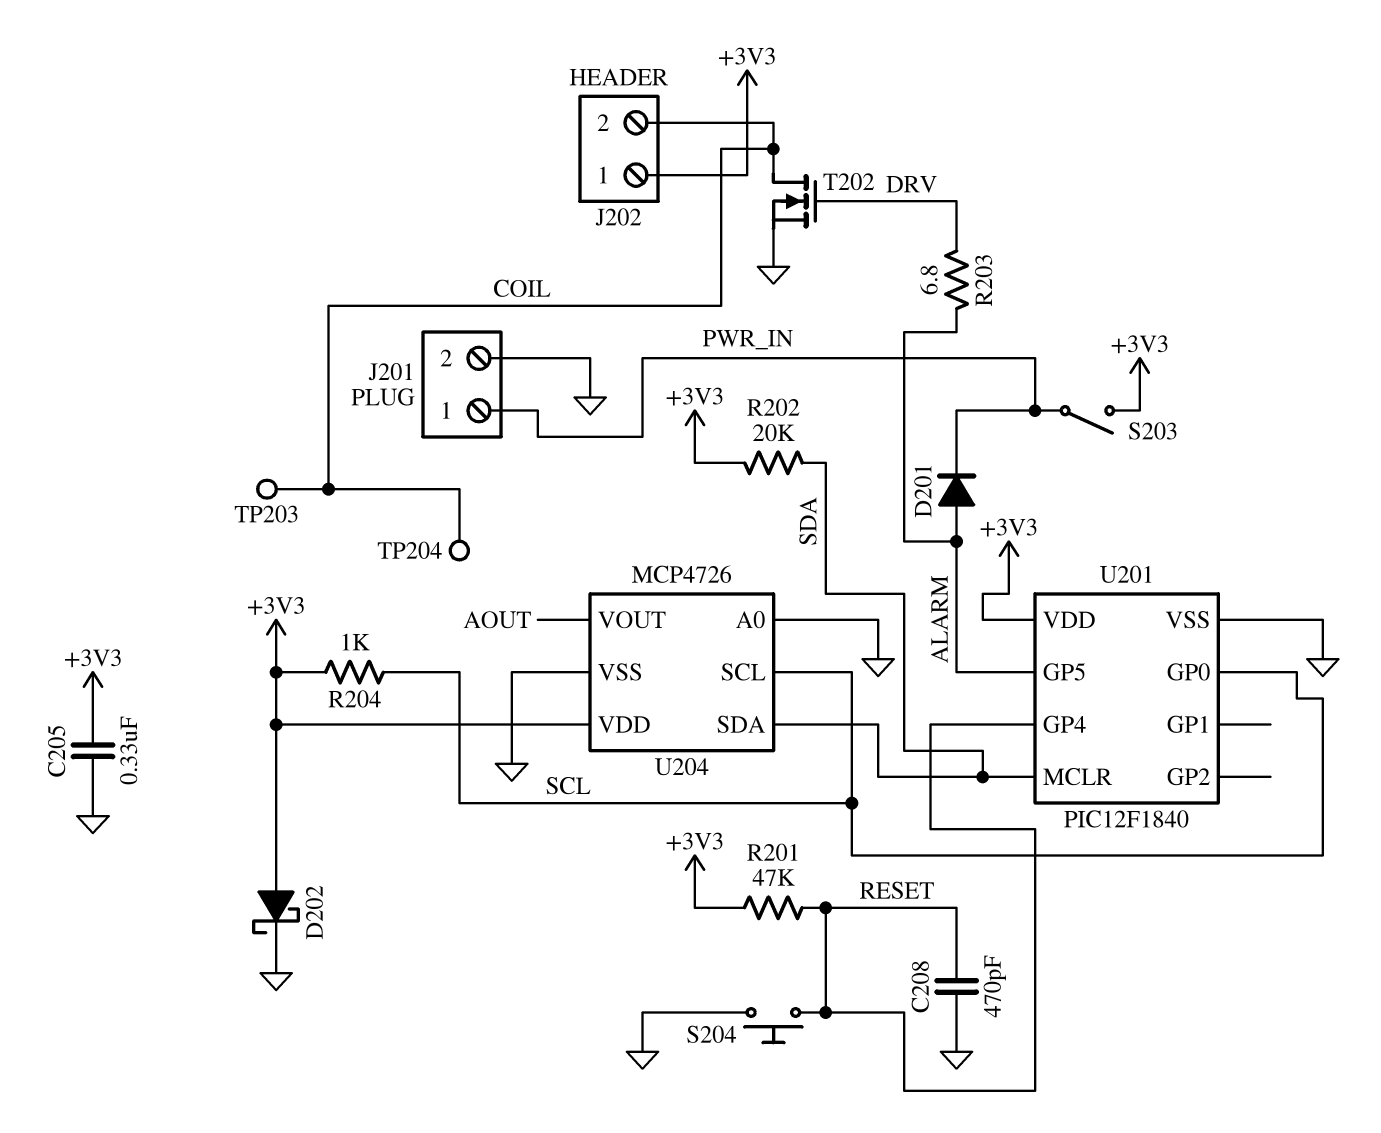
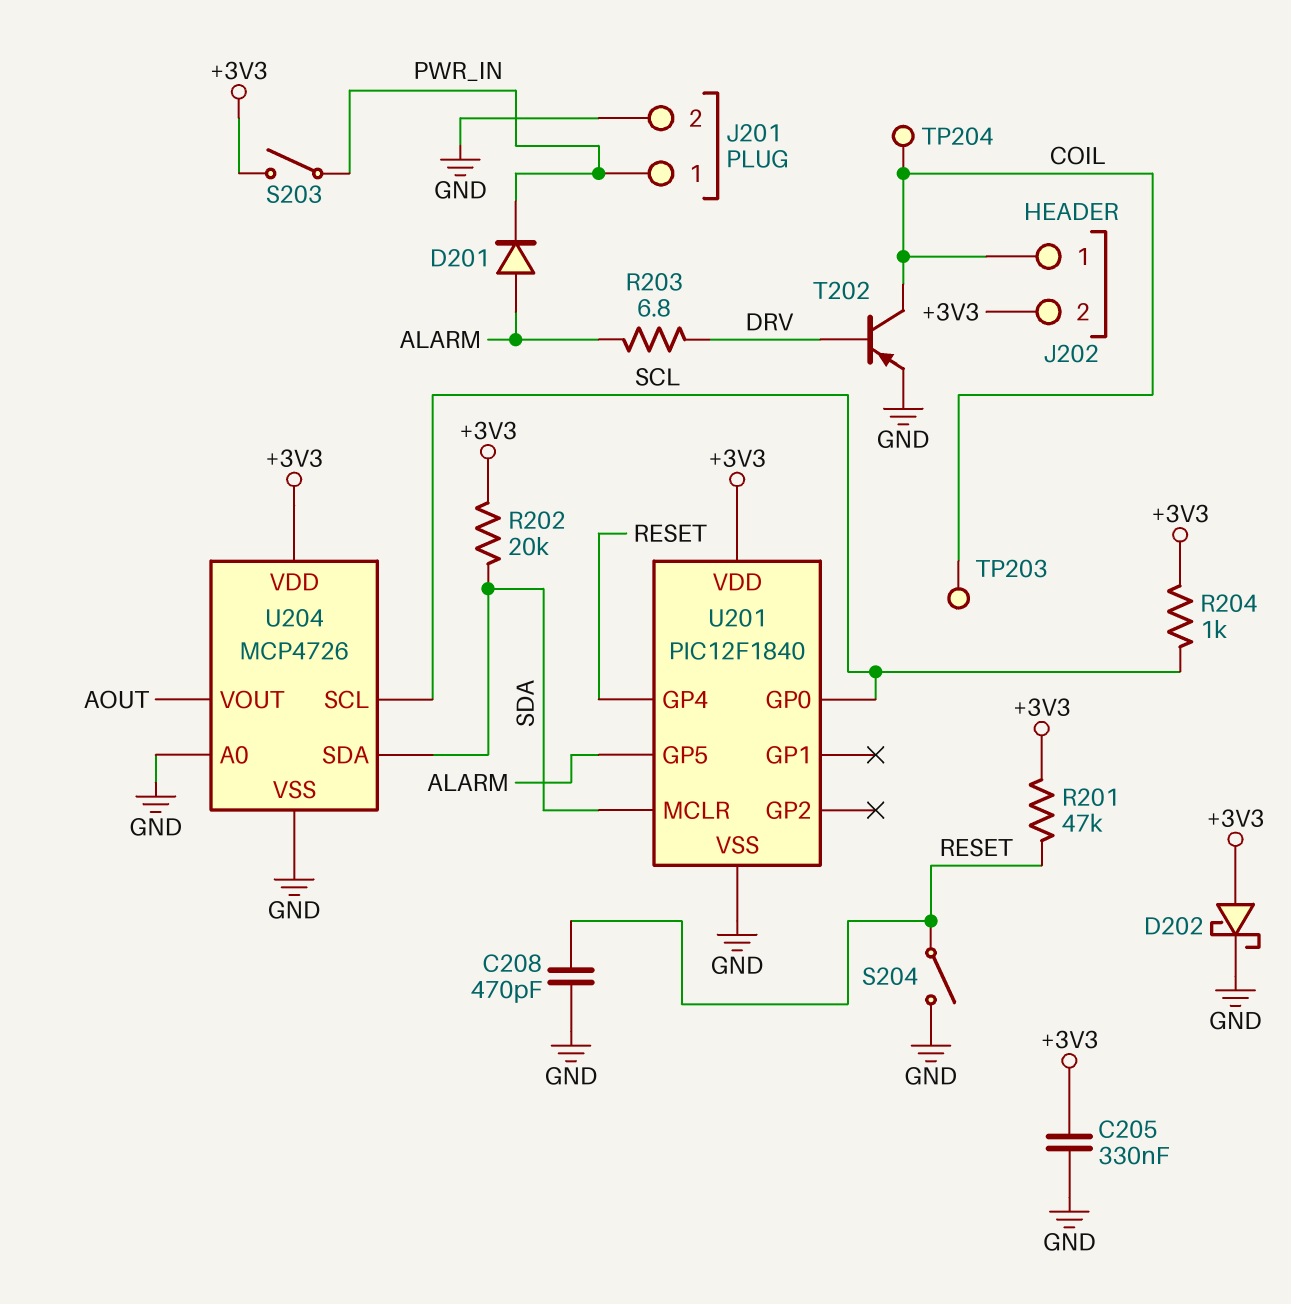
J202 pin 1: +3V3 -> COIL
J202 pin 2: COIL -> +3V3
S204: button (GND, RESET) -> switch (GND, RESET)
T202: NMOS (G DRV, D COIL, S GND) -> PNP (B DRV, C COIL, E GND)

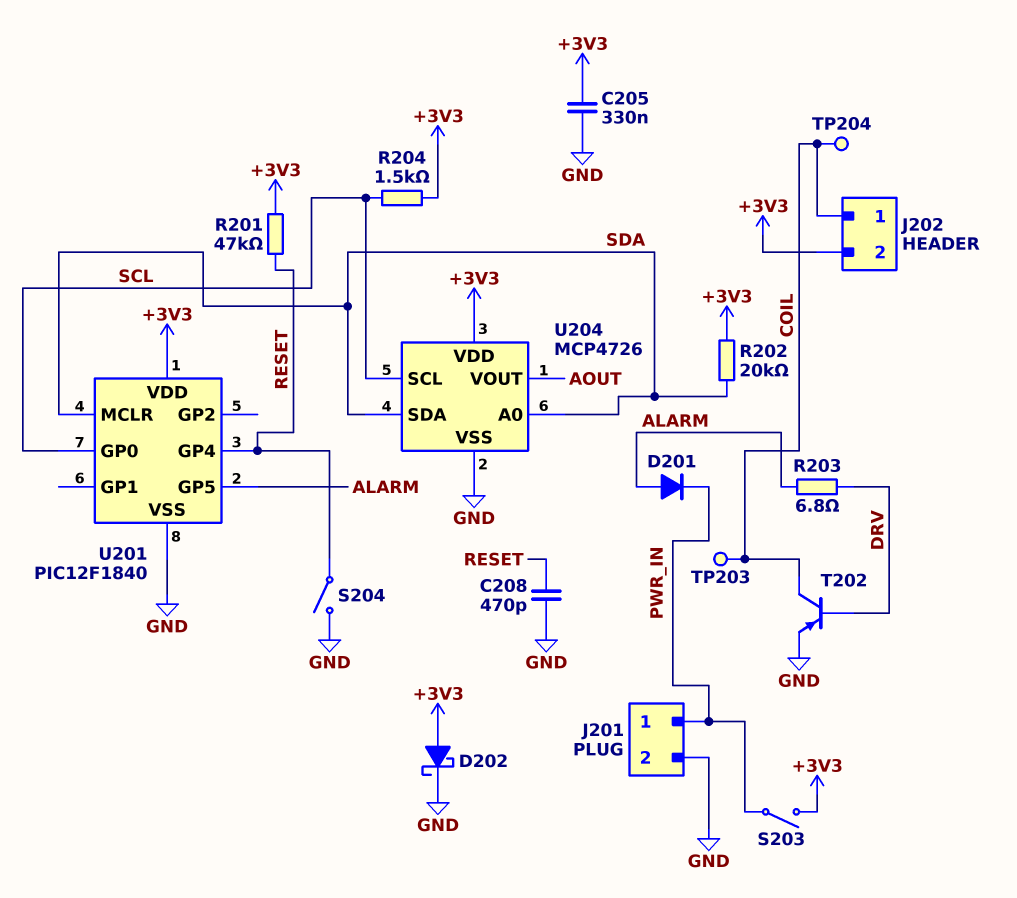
R204: 1k (+3V3, SCL) -> 1.5k (+3V3, SCL)
U204 pin A0: GND -> SDA

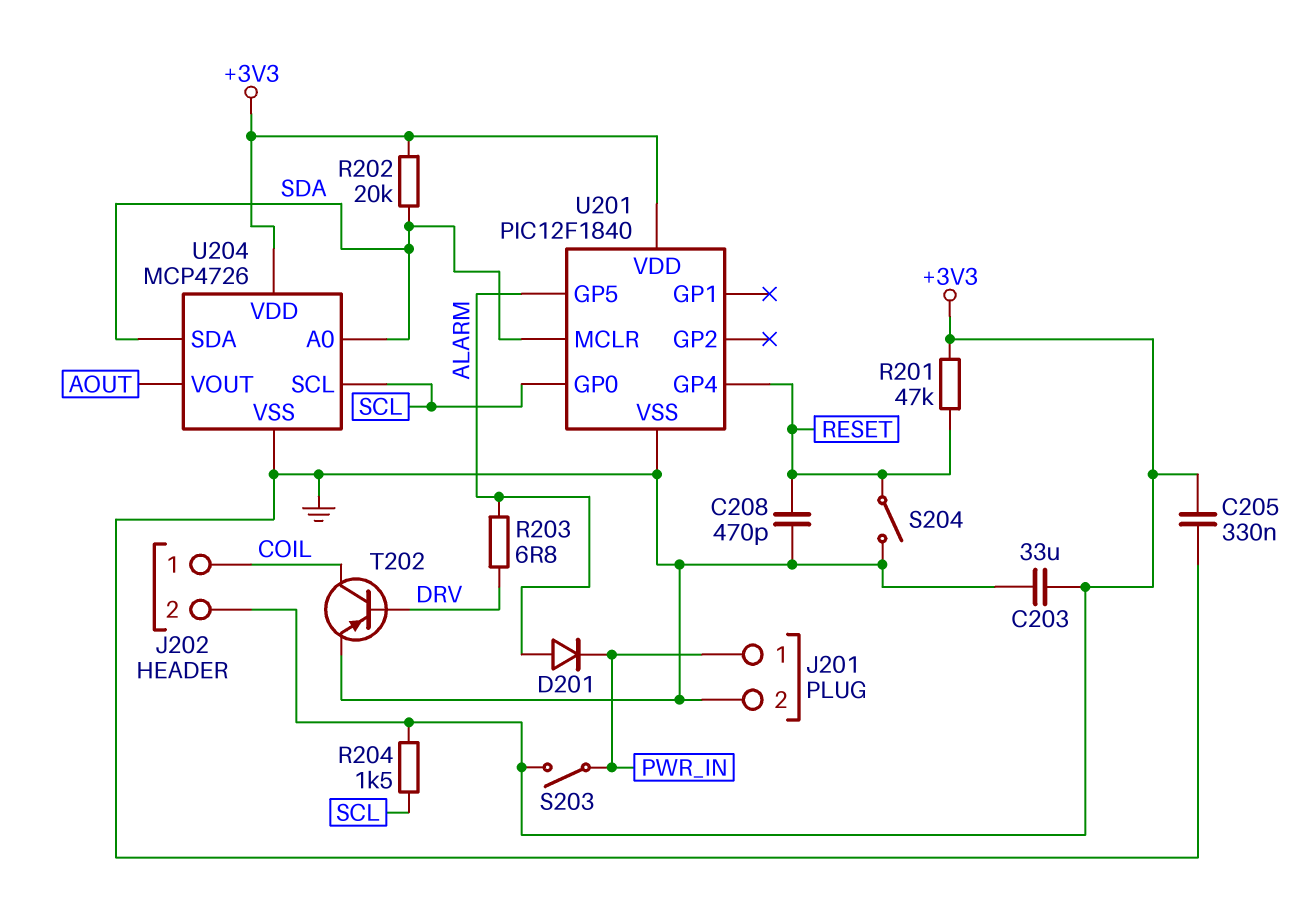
C203: none -> 33uF (+3V3, GND)
D202: schottky (A +3V3, K GND) -> none
TP203: test point (COIL) -> none
TP204: test point (COIL) -> none

